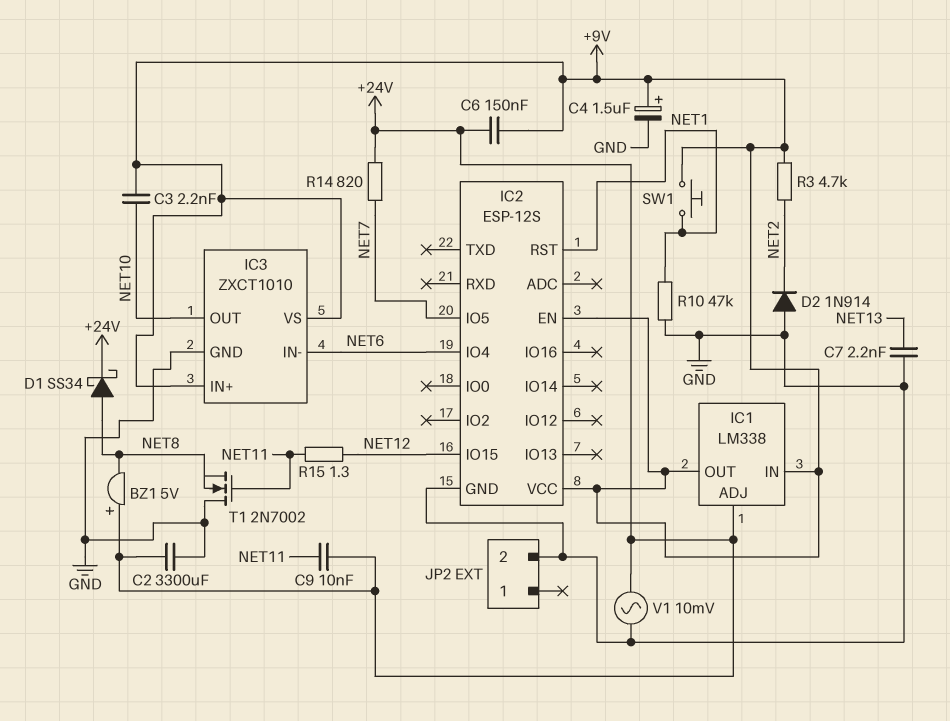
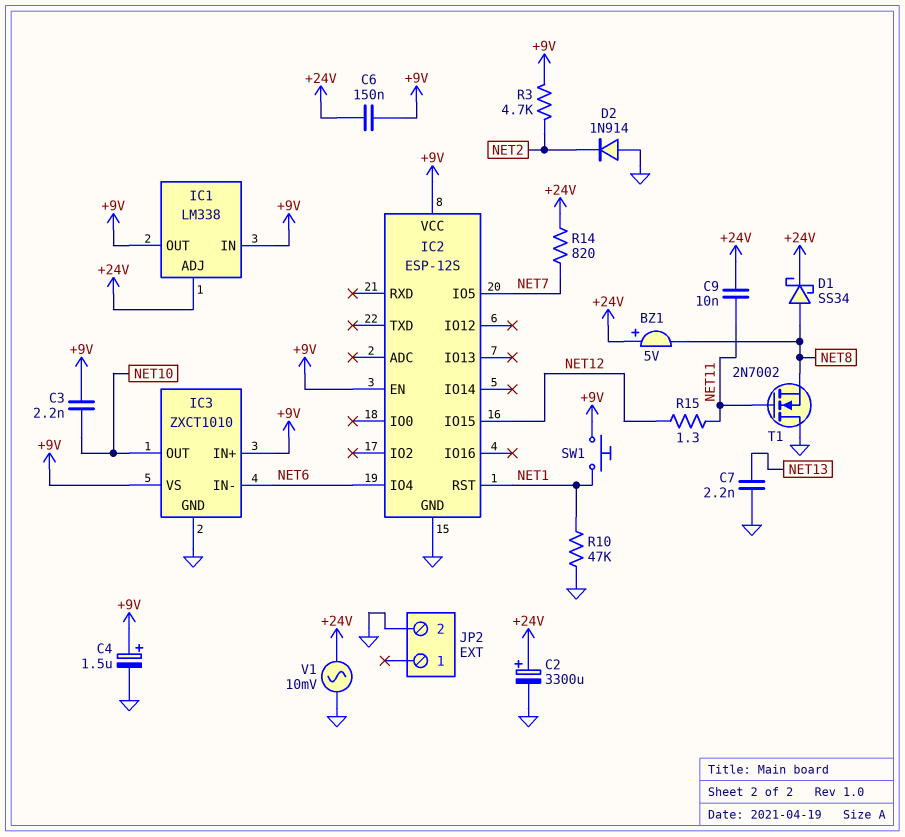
C2: 3300uF (+24V, GND) -> 3300uF (plus +24V, minus GND)

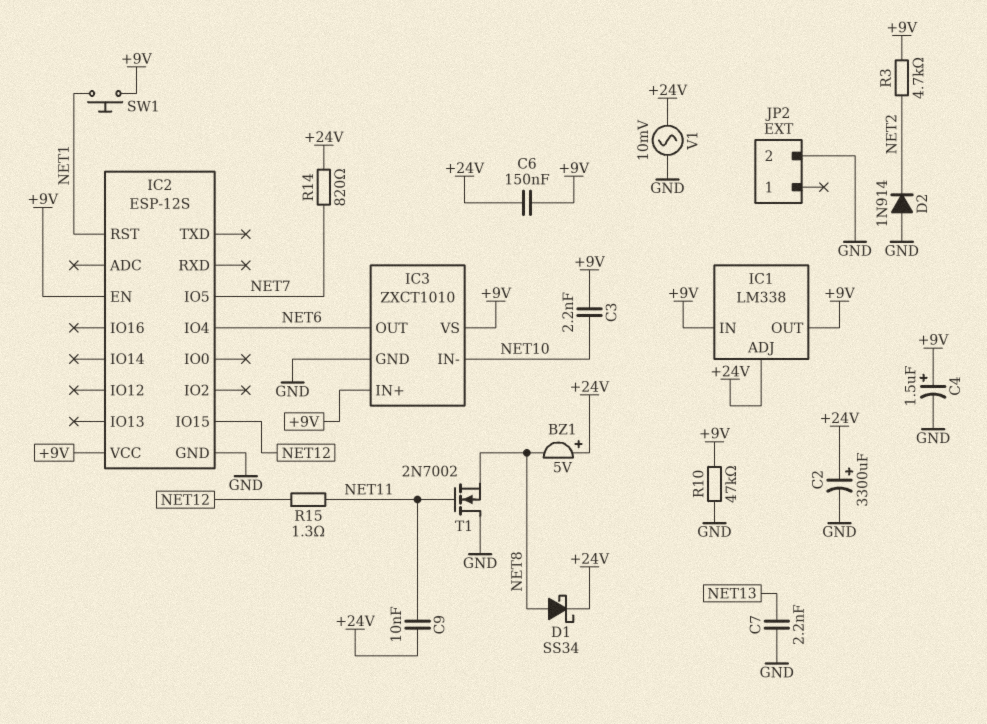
IC3 pin IN-: NET6 -> NET10
IC3 pin OUT: NET10 -> NET6
R10: 47k (GND, NET1) -> 47k (+9V, GND)

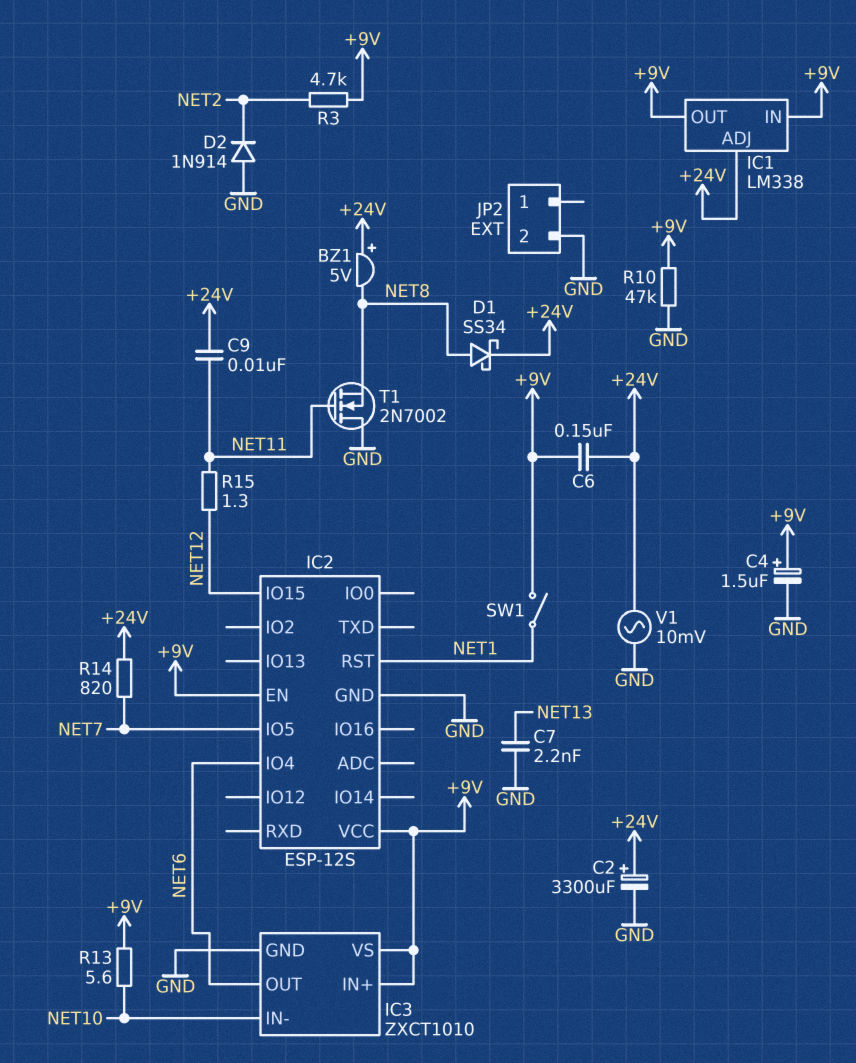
C3: 2.2nF (+9V, NET10) -> none
R13: none -> 5.6 (+9V, NET10)
SW1: button (+9V, NET1) -> switch (+9V, NET1)

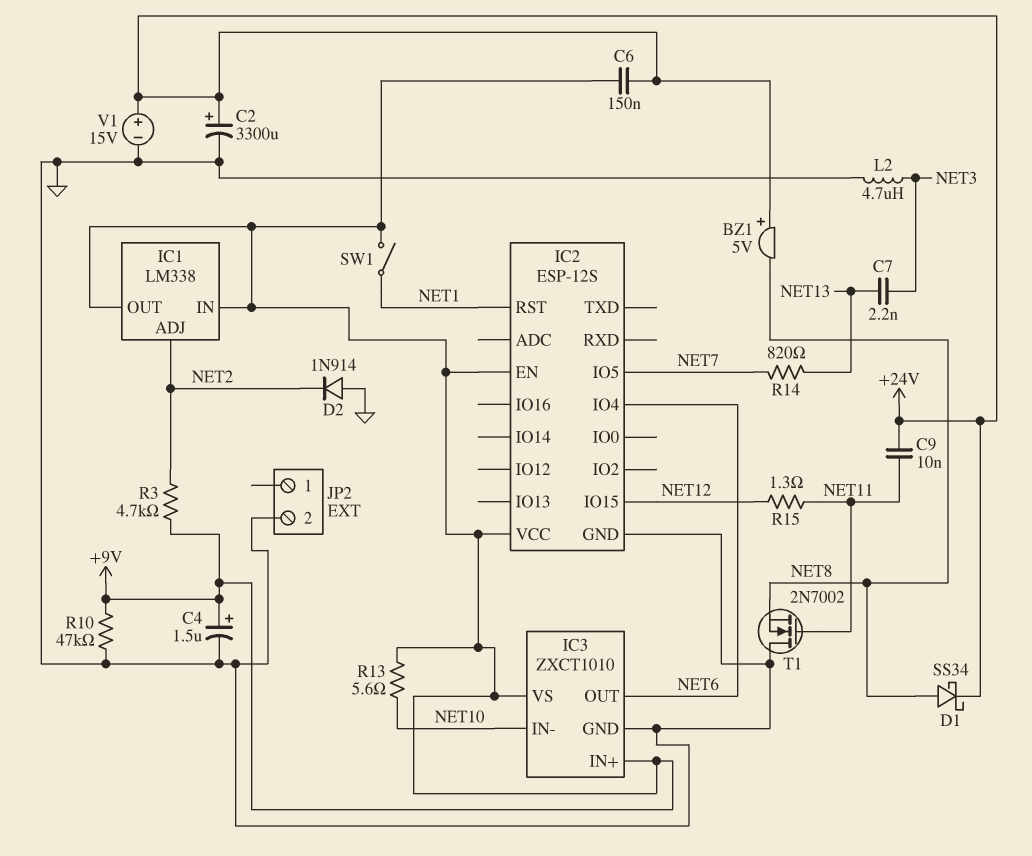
C7: 2.2nF (GND, NET13) -> 2.2nF (NET3, NET13)
IC1 pin ADJ: +24V -> NET2
L2: none -> 4.7uH (GND, NET3)
R14: 820 (+24V, NET7) -> 820 (NET7, NET13)
V1: AC 10mV (+24V, GND) -> 15V (plus +24V, minus GND)

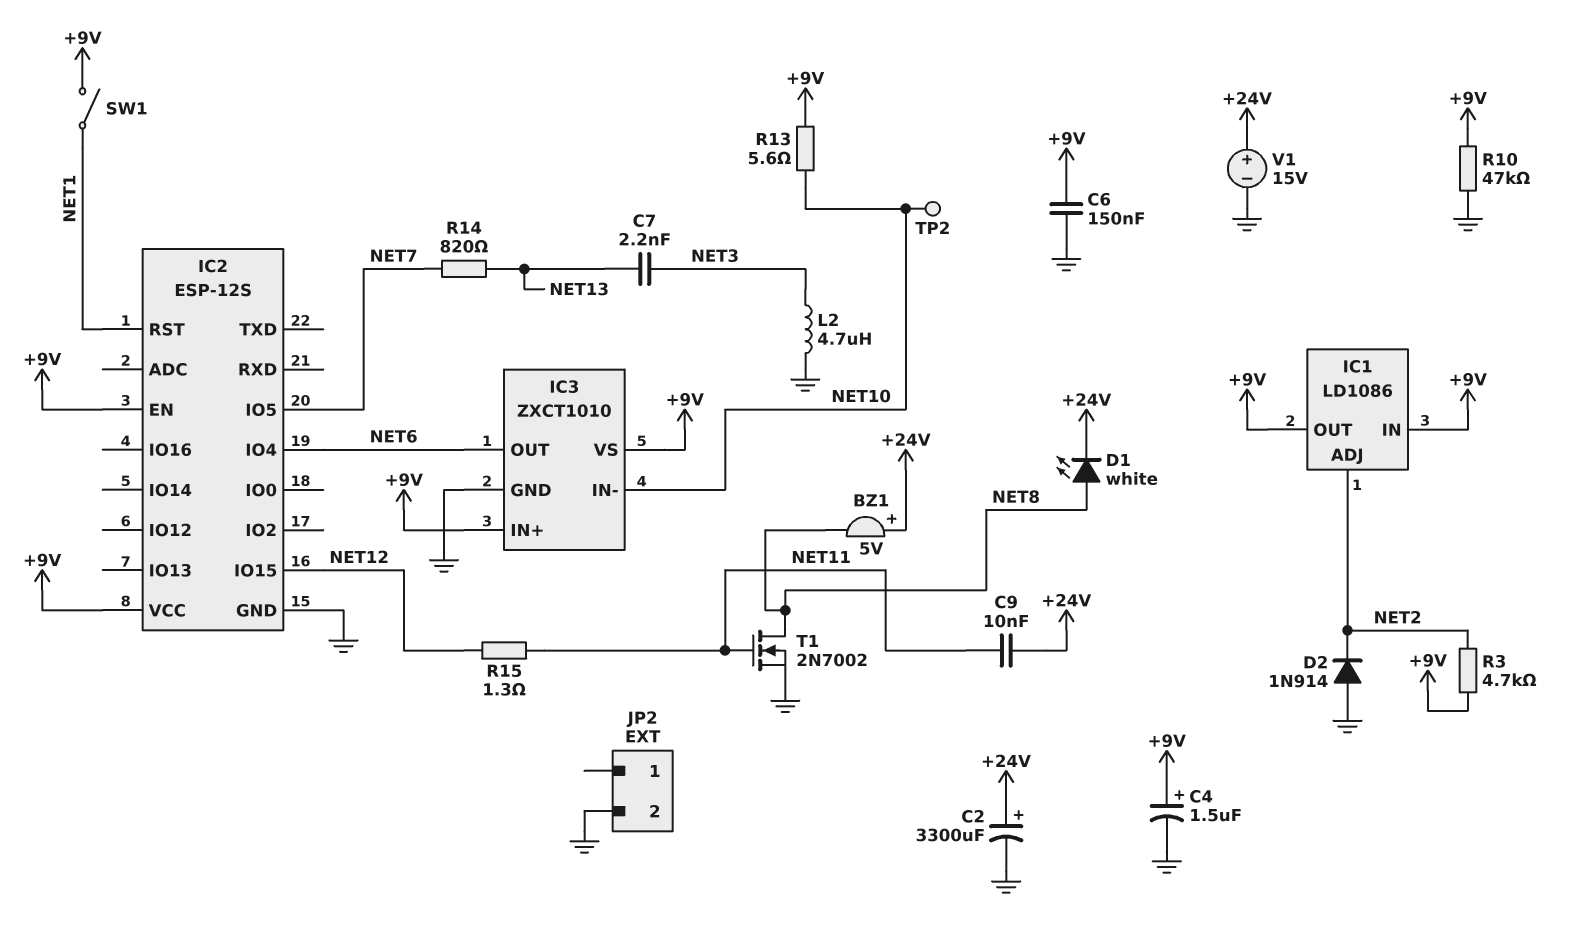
C6: 150nF (+9V, +24V) -> 150nF (+9V, GND)
D1: schottky SS34 (A NET8, K +24V) -> LED white (A NET8, K +24V)
IC1: LM338 -> LD1086
T1: NMOS 2N7002 (G NET11, D GND, S NET8) -> NMOS 2N7002 (G NET11, D NET8, S GND)
TP2: none -> test point (NET10)

